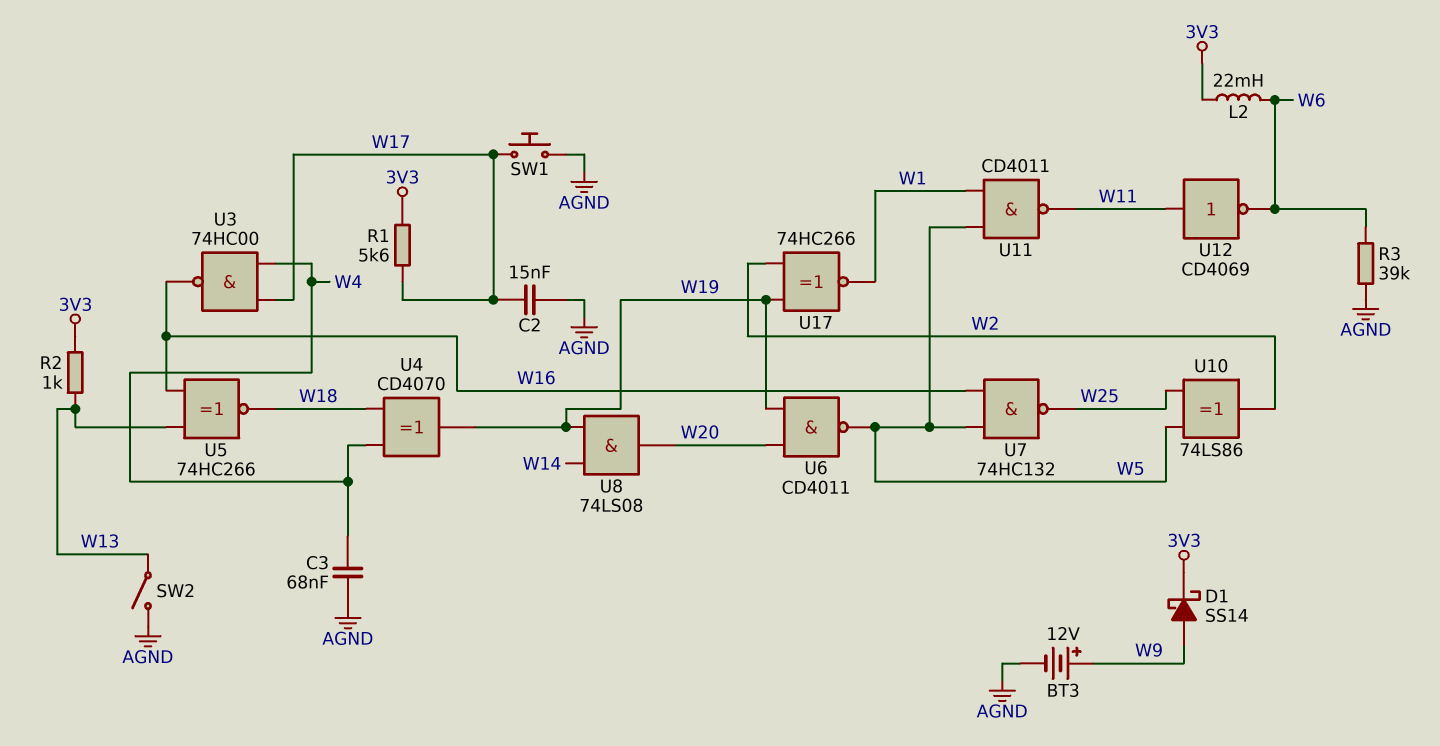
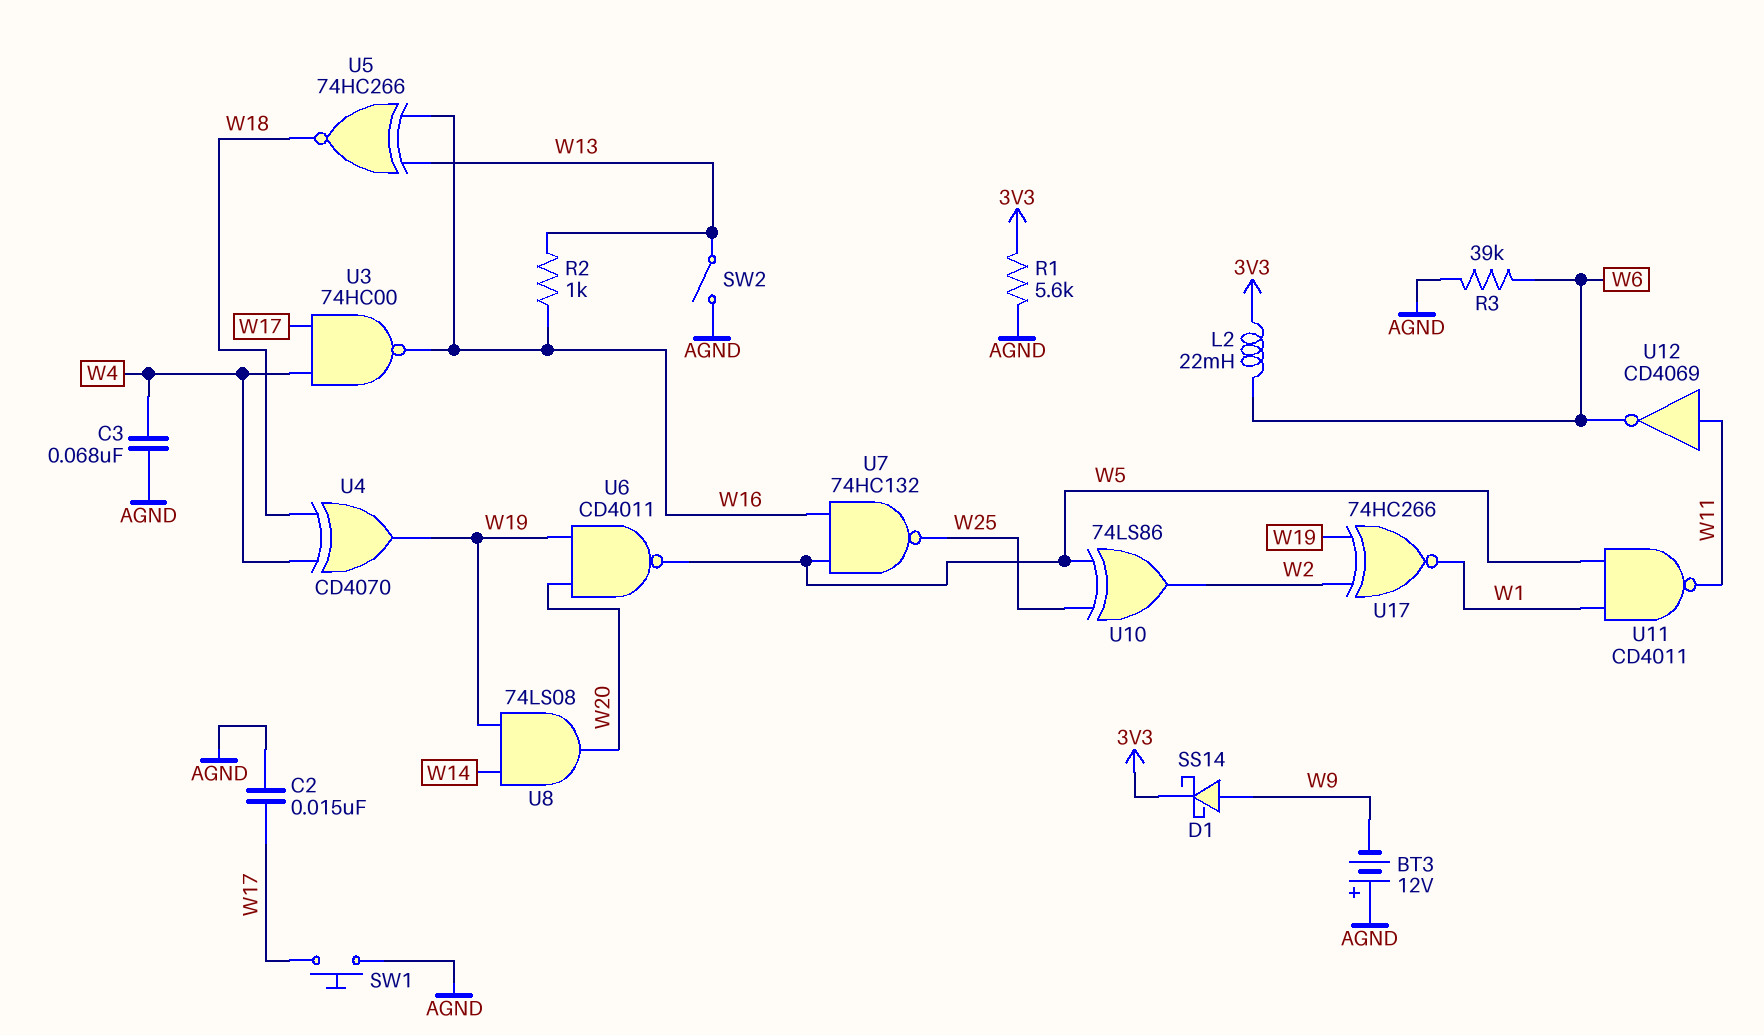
BT3: 12V (plus W9, minus AGND) -> 12V (plus AGND, minus W9)
R1: 5.6k (3V3, W17) -> 5.6k (3V3, AGND)
R2: 1k (3V3, W13) -> 1k (W13, W16)

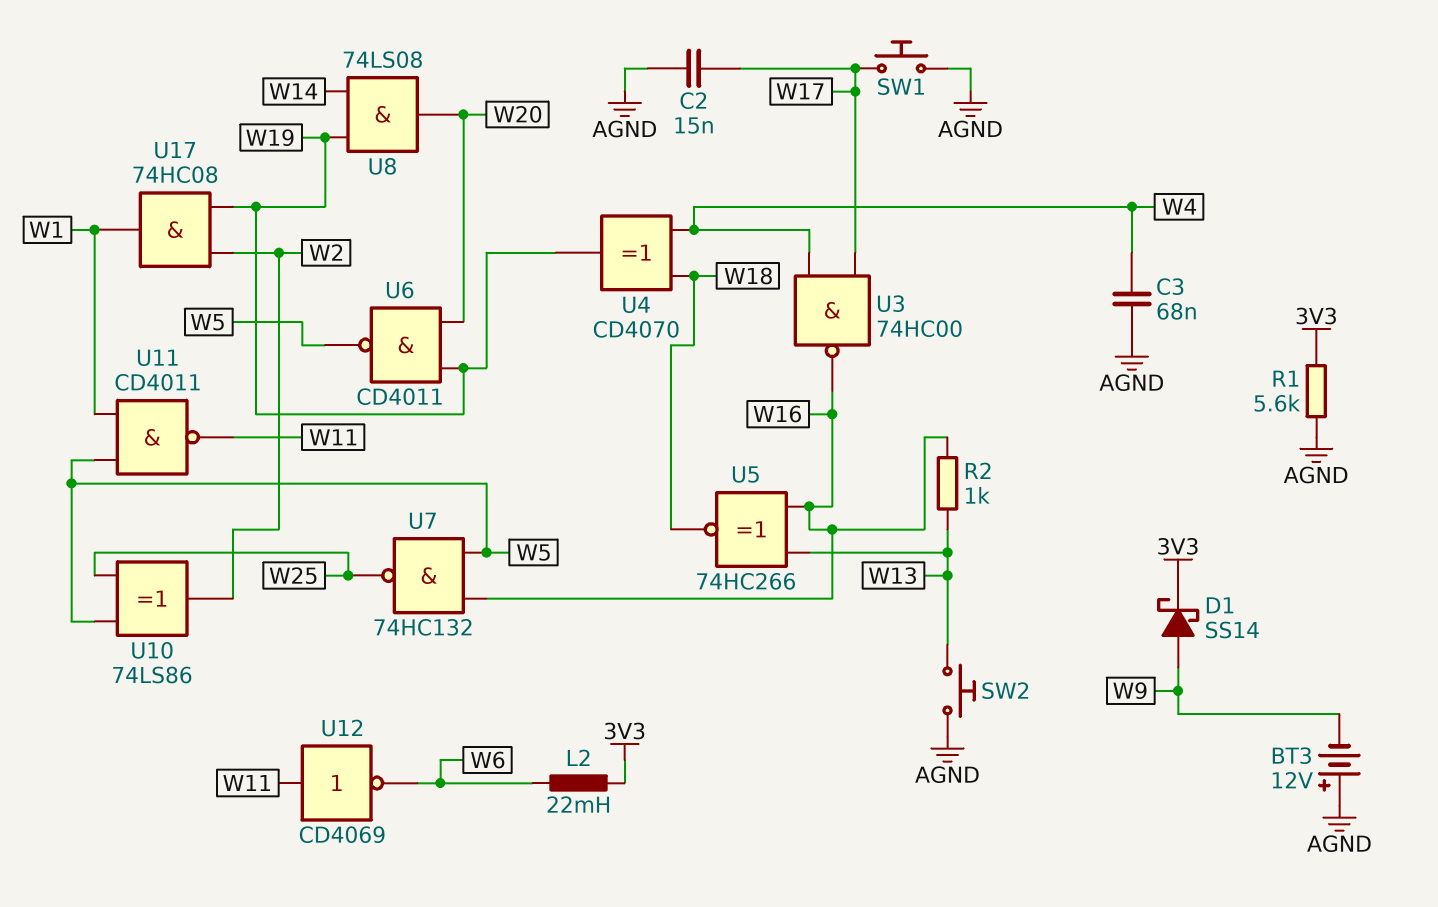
R3: 39k (AGND, W6) -> none
SW2: switch (AGND, W13) -> button (AGND, W13)
U17: XNOR 74HC266 (in W2, in W19, out W1) -> AND 74HC08 (in W2, in W19, out W1)

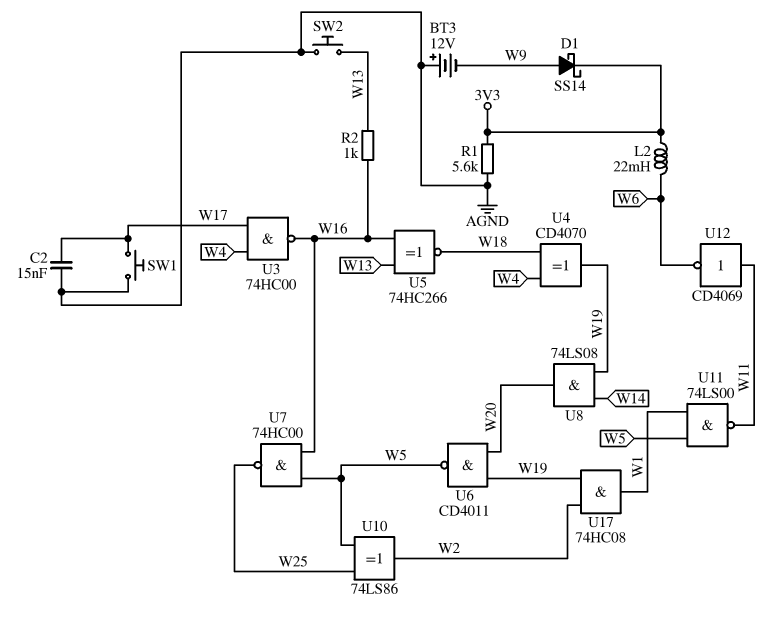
C3: 68nF (AGND, W4) -> none
U7: NAND 74HC132 (in W5, in W16, out W25) -> NAND 74HC00 (in W5, in W16, out W25)
U11: NAND CD4011 (in W1, in W5, out W11) -> NAND 74LS00 (in W1, in W5, out W11)

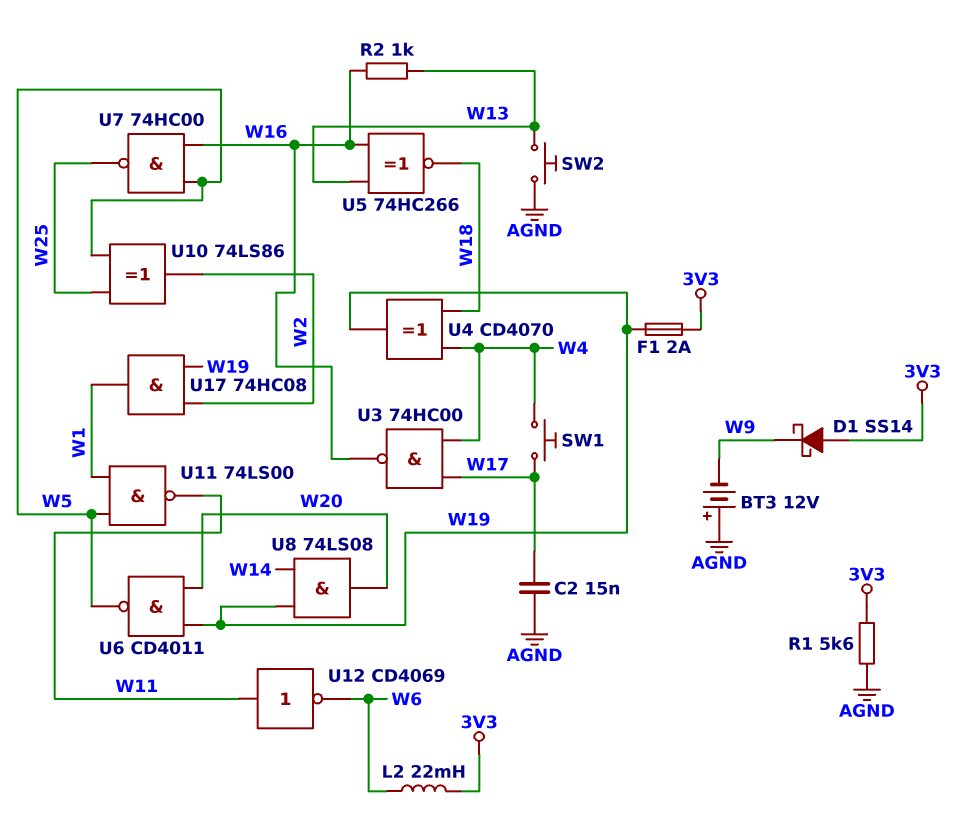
D1: schottky SS14 (A W9, K 3V3) -> schottky SS14 (A 3V3, K W9)
F1: none -> 2A (3V3, W19)
SW1: button (AGND, W17) -> button (W4, W17)

